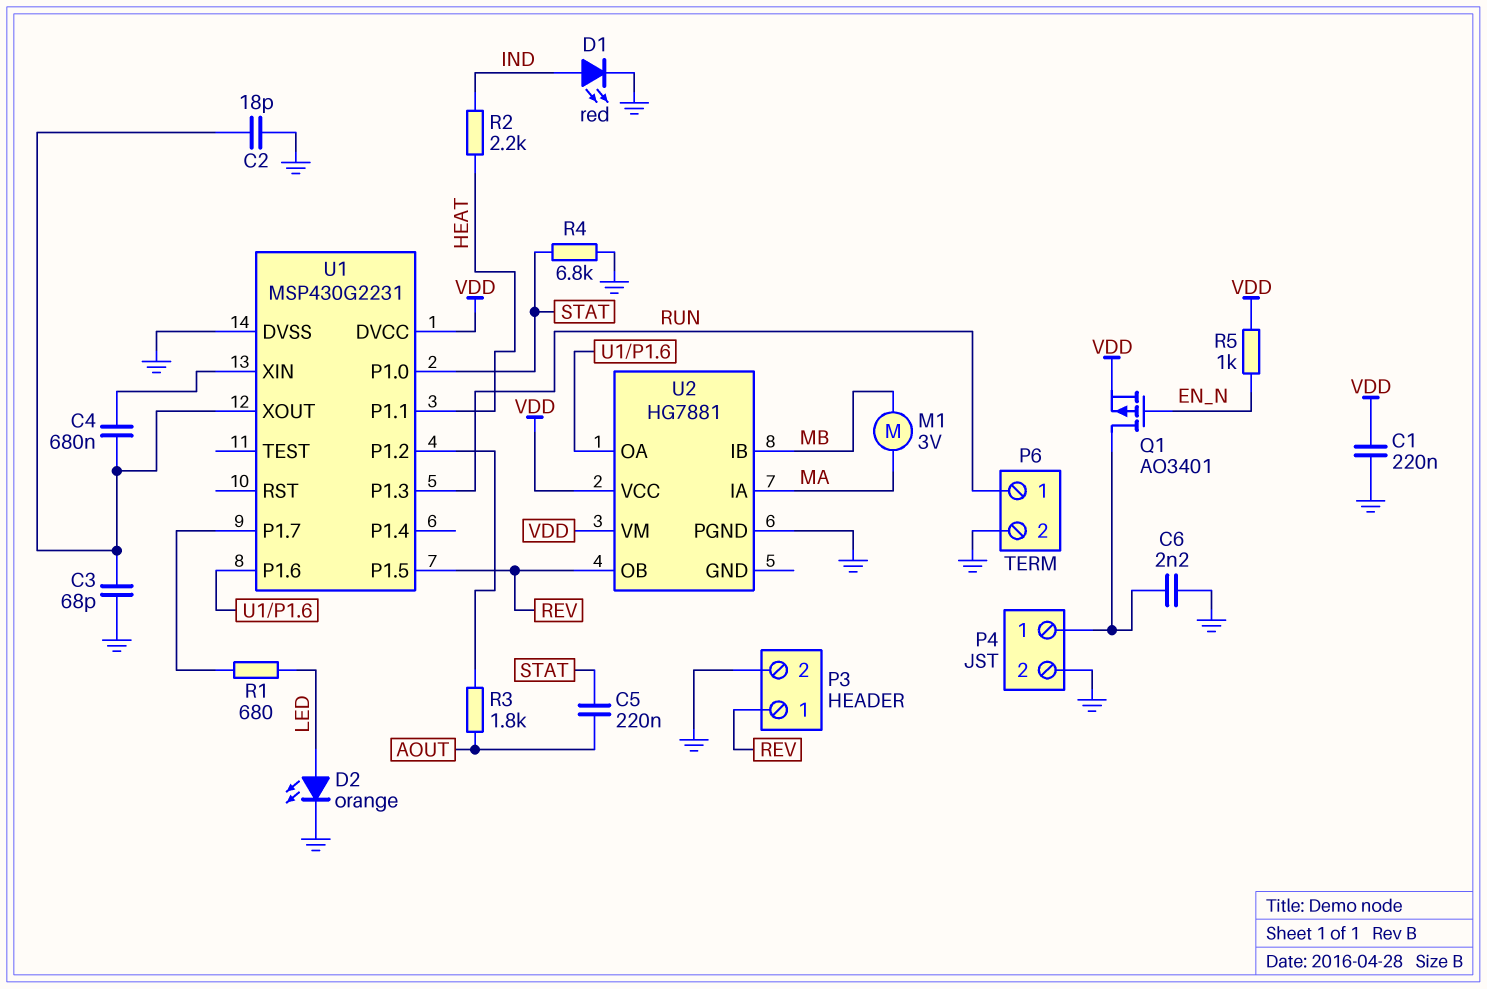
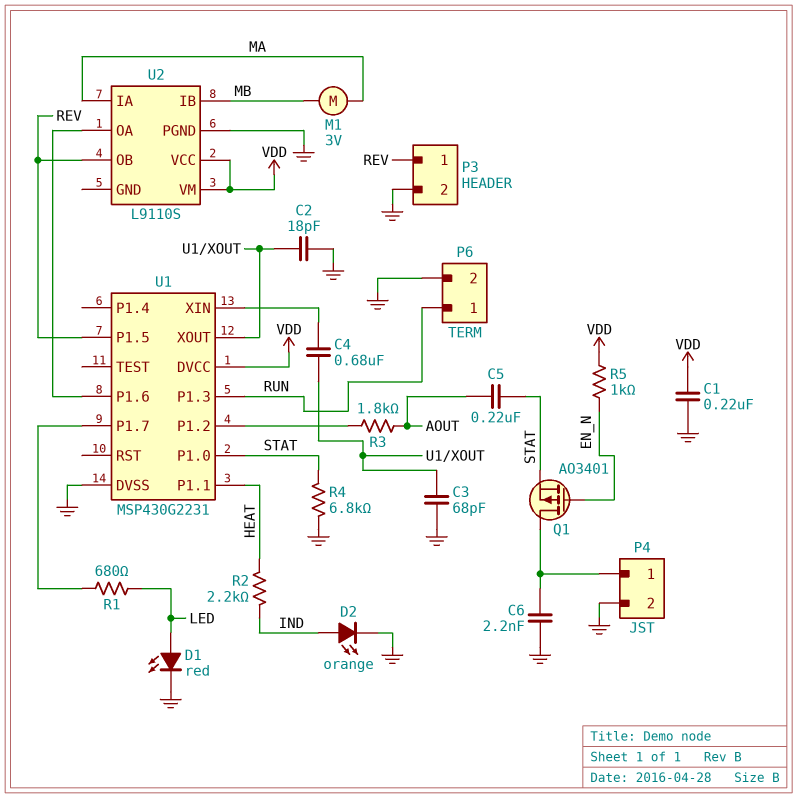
D1: LED red (A IND, K GND) -> LED red (A LED, K GND)
D2: LED orange (A LED, K GND) -> LED orange (A IND, K GND)
Q1: PMOS AO3401 (G EN_N, D P4/1, S VDD) -> PMOS AO3401 (G EN_N, D P4/1, S STAT)
U2: HG7881 -> L9110S

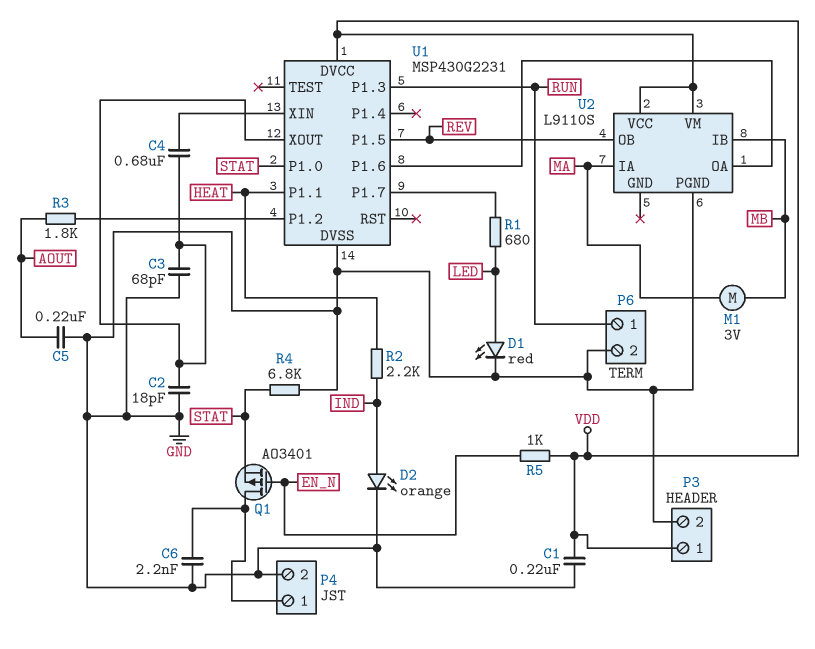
C5: 220nF (AOUT, STAT) -> 220nF (AOUT, GND)
P3 pin 1: REV -> VDD

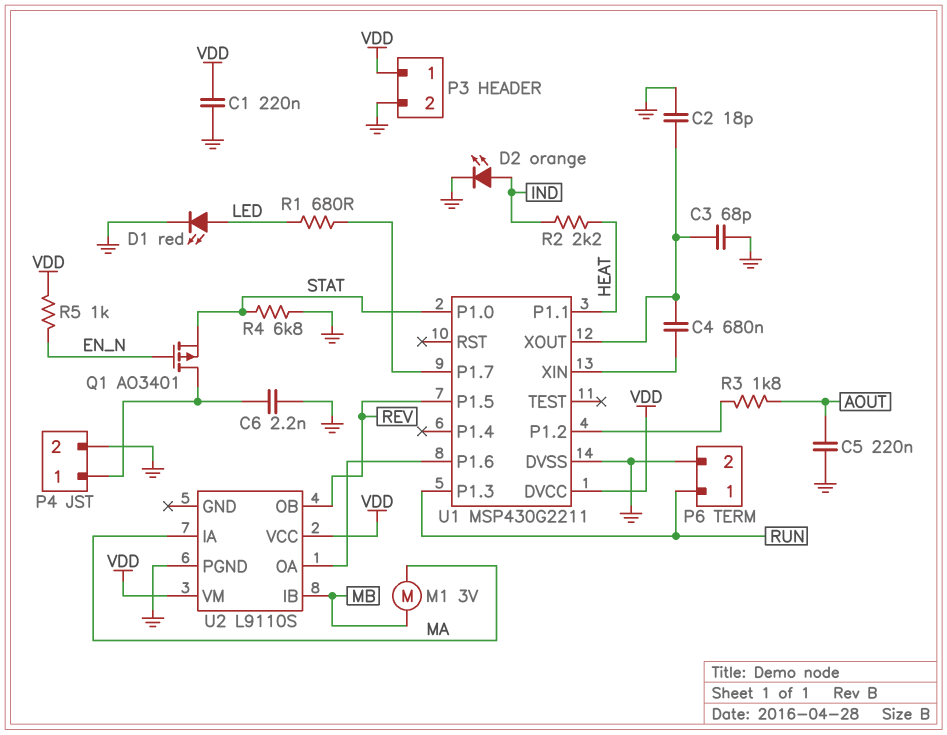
U1: MSP430G2231 -> MSP430G2211

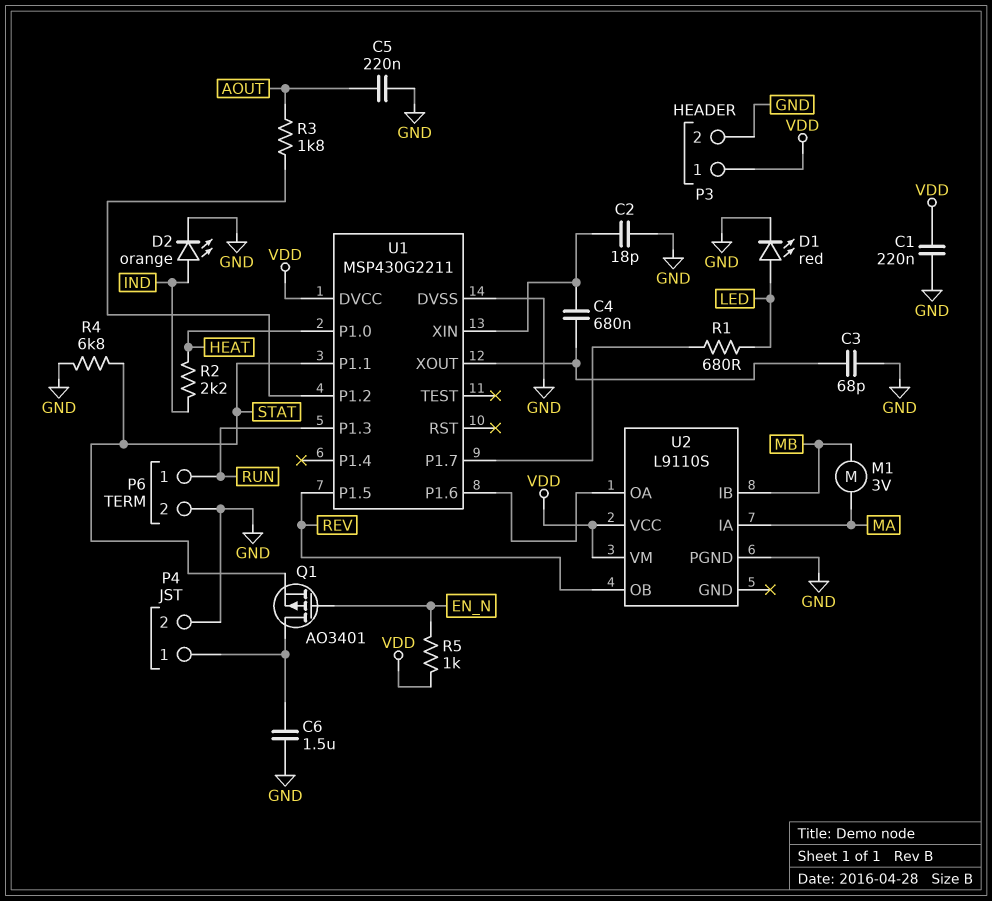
C2: 18pF (GND, U1/XOUT) -> 18pF (GND, U1/XIN)
C6: 2.2nF (GND, P4/1) -> 1.5uF (GND, P4/1)
U1 pin P1.0: STAT -> HEAT
U1 pin P1.1: HEAT -> STAT

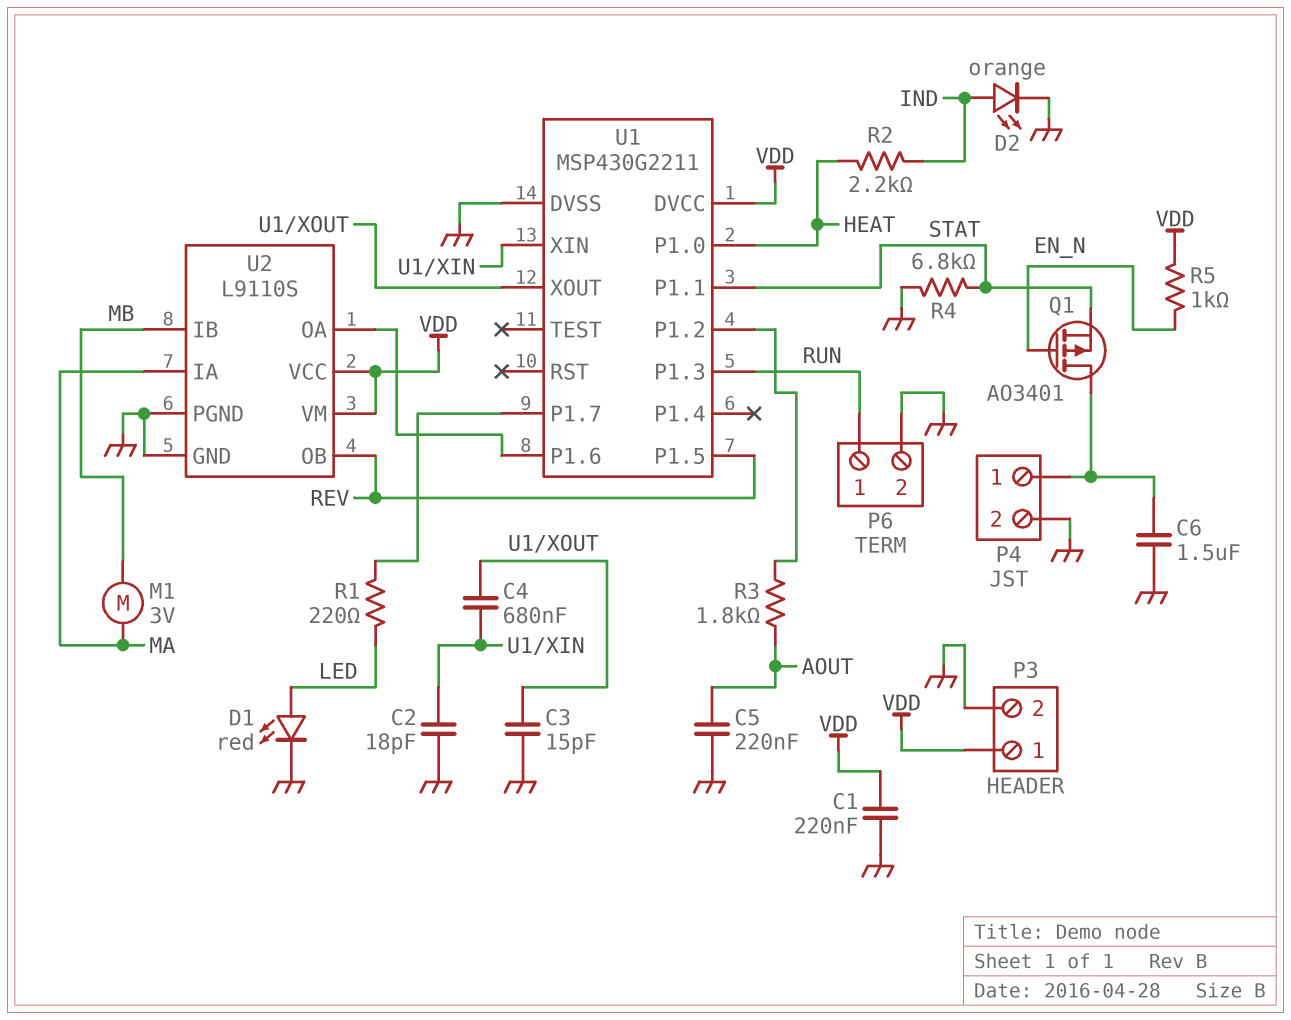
C3: 68pF (GND, U1/XOUT) -> 15pF (GND, U1/XOUT)
R1: 680 (LED, U1/P1.7) -> 220 (LED, U1/P1.7)
U2 pin GND: none -> GND

